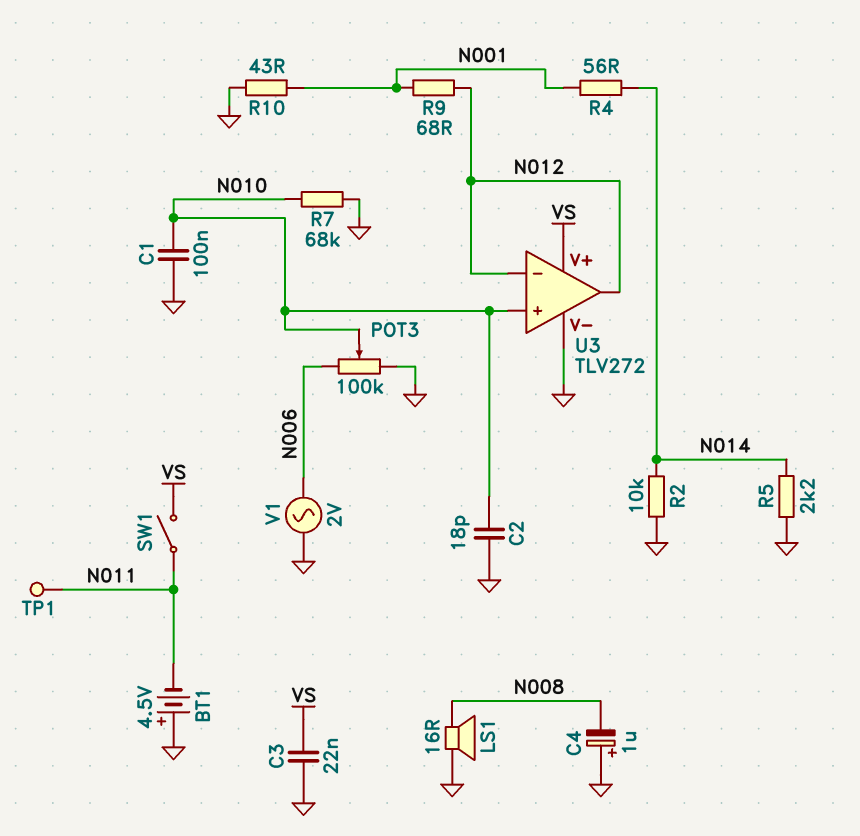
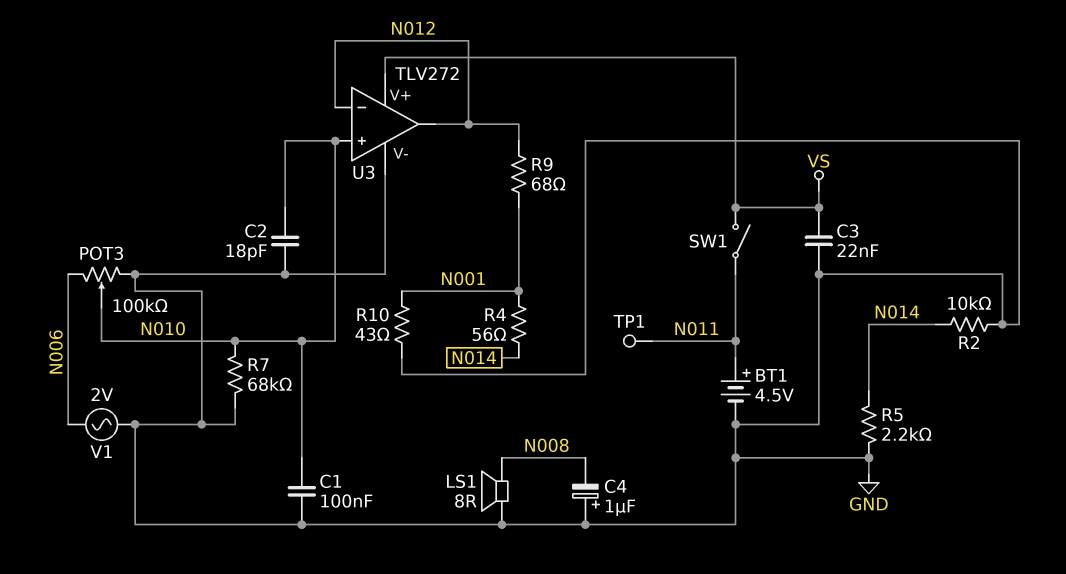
BT1: 4.5V (plus GND, minus N011) -> 4.5V (plus N011, minus GND)
LS1: speaker 16R (GND, N008) -> speaker 8R (GND, N008)

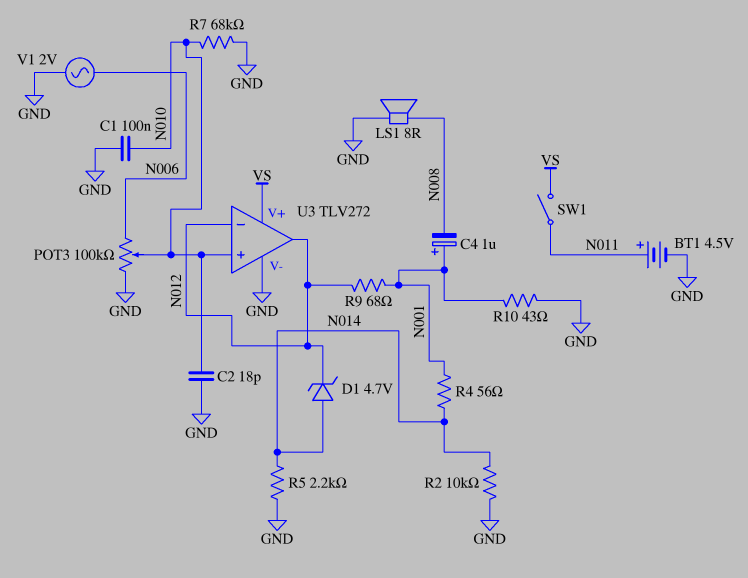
C3: 22nF (GND, VS) -> none
C4: 1uF (plus GND, minus N008) -> 1uF (plus N001, minus N008)
D1: none -> zener 4.7V (A N014, K N012)
TP1: test point (N011) -> none

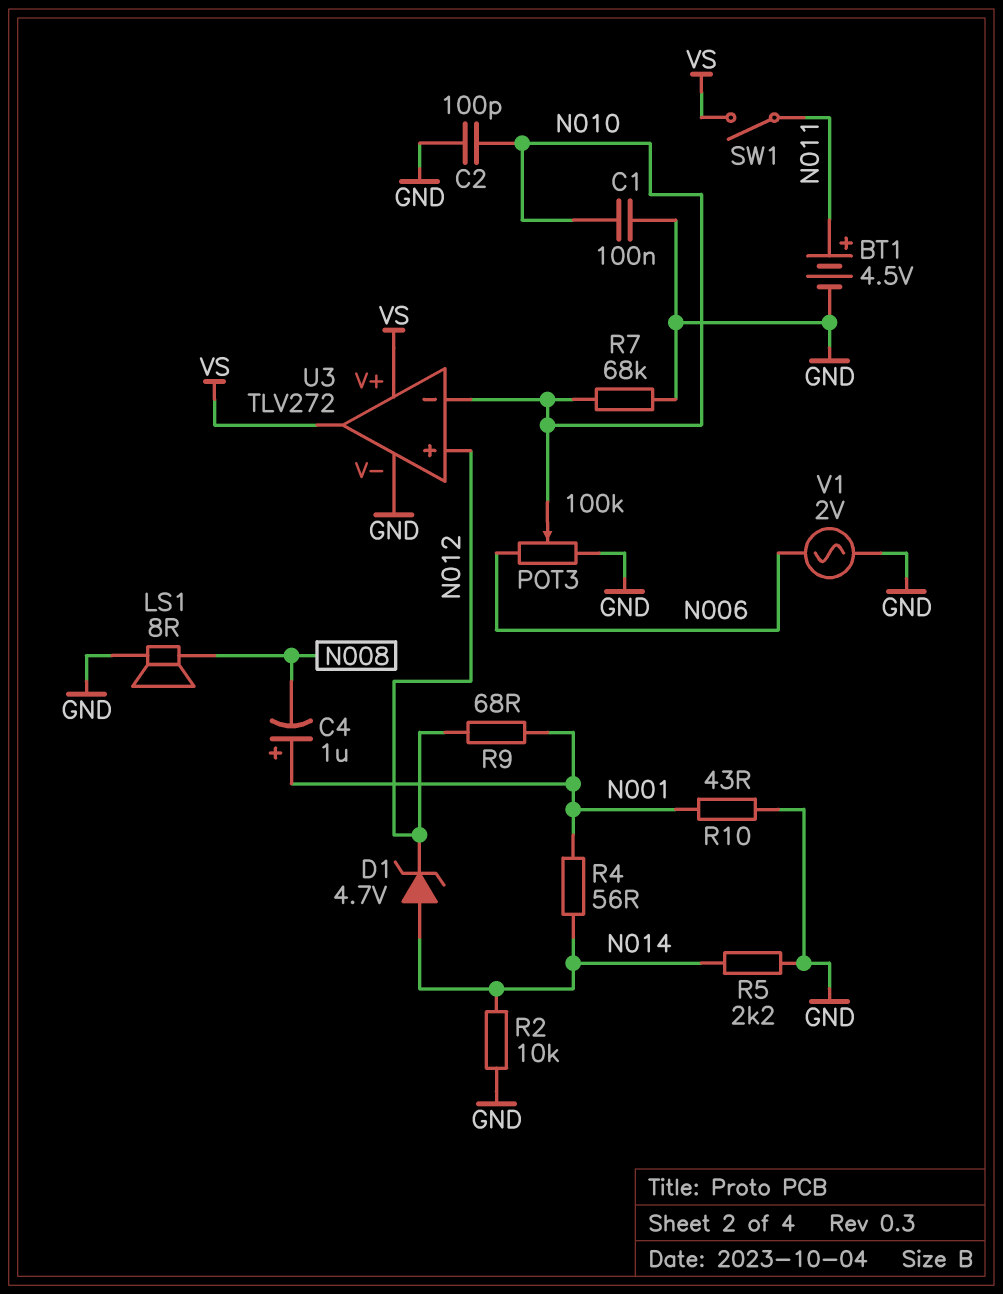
C2: 18pF (GND, N010) -> 100pF (GND, N010)
U3 pin in+: N010 -> N012
U3 pin in-: N012 -> N010
U3 pin out: N012 -> VS

